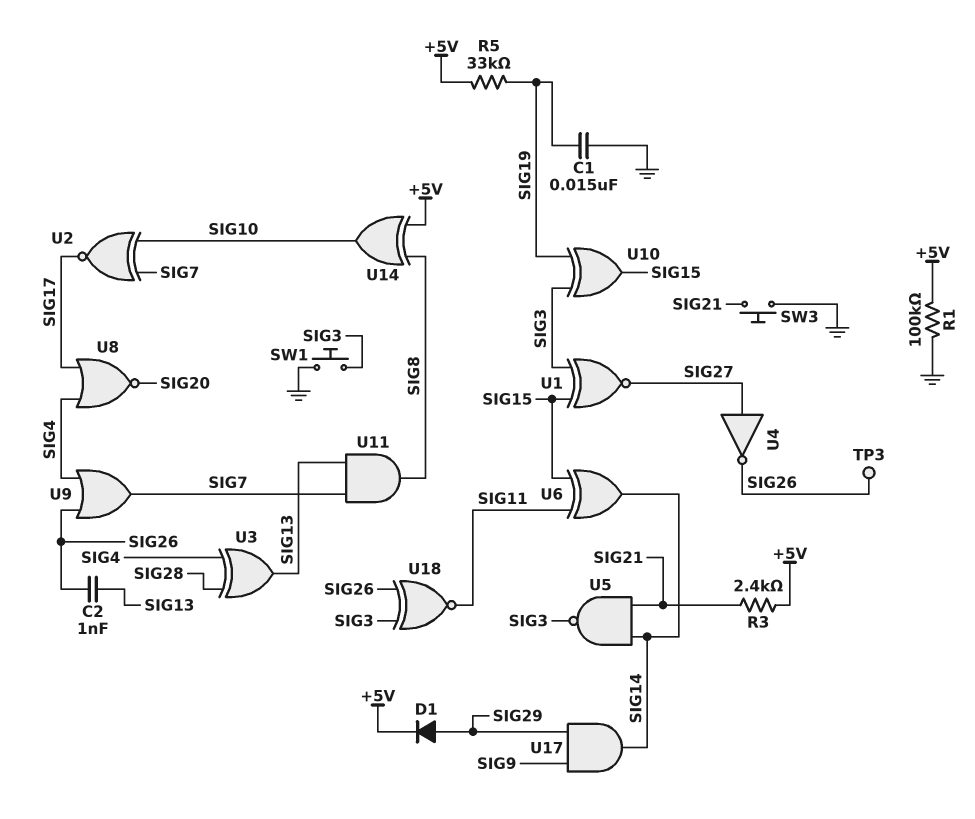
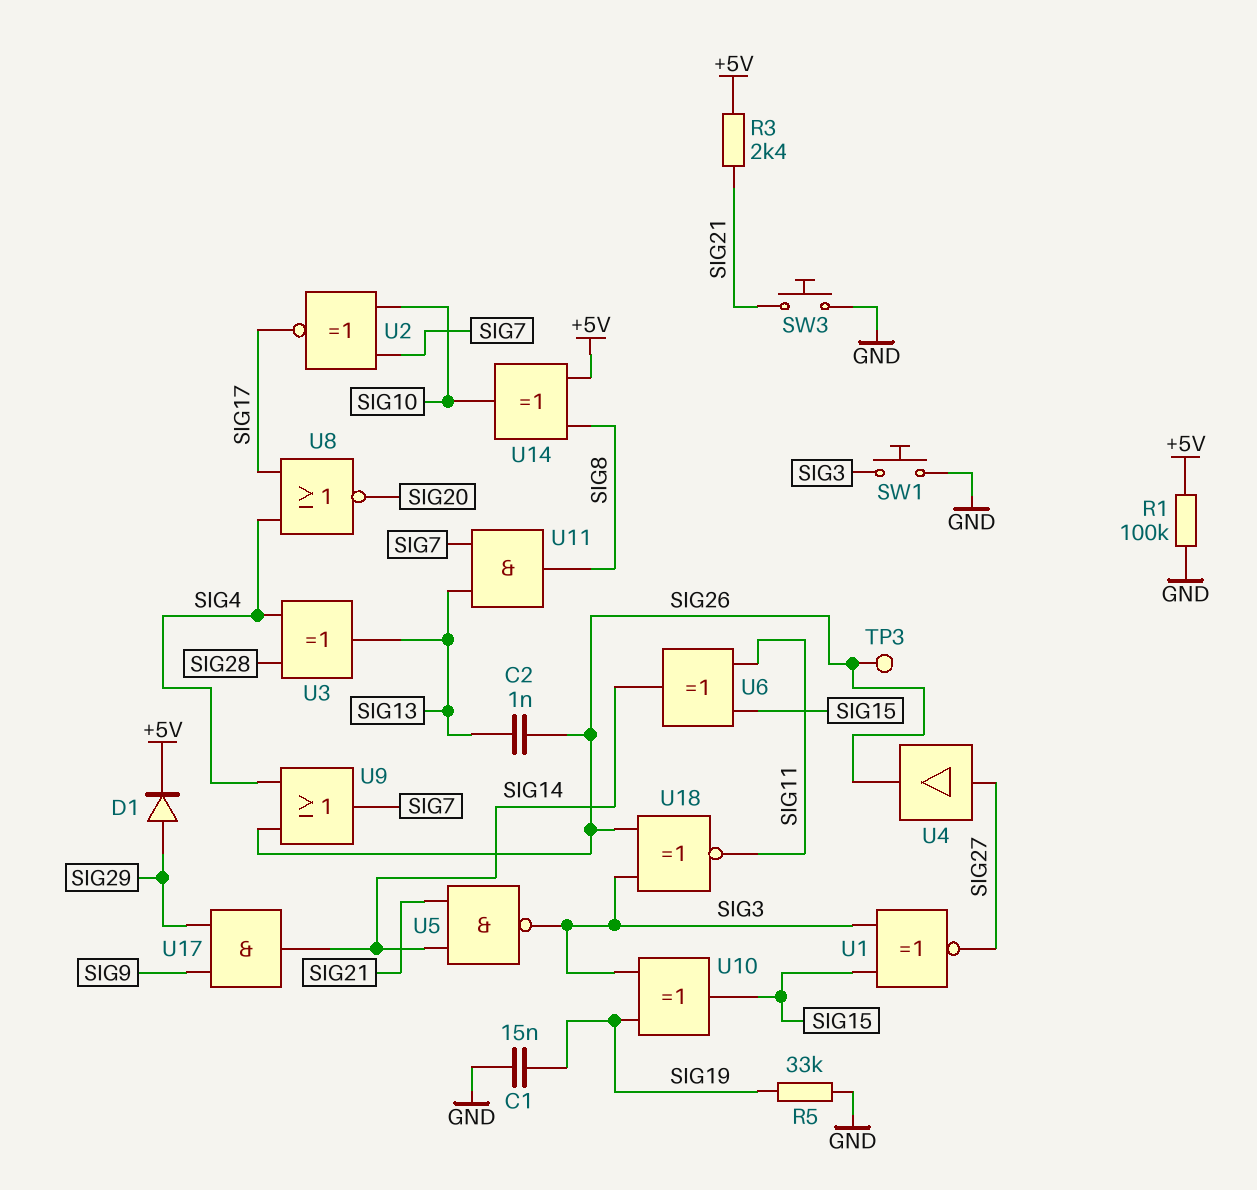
R5: 33k (+5V, SIG19) -> 33k (GND, SIG19)
U4: NOT (in SIG27, out SIG26) -> buffer (in SIG27, out SIG26)

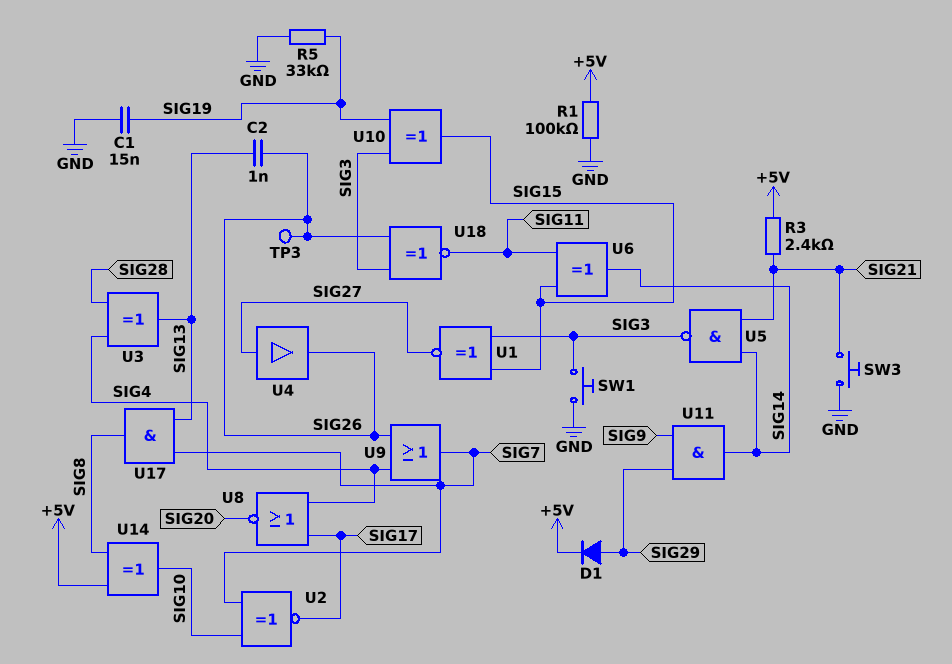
U11: AND (in SIG7, in SIG13, out SIG8) -> AND (in SIG9, in SIG29, out SIG14)
U17: AND (in SIG9, in SIG29, out SIG14) -> AND (in SIG7, in SIG13, out SIG8)

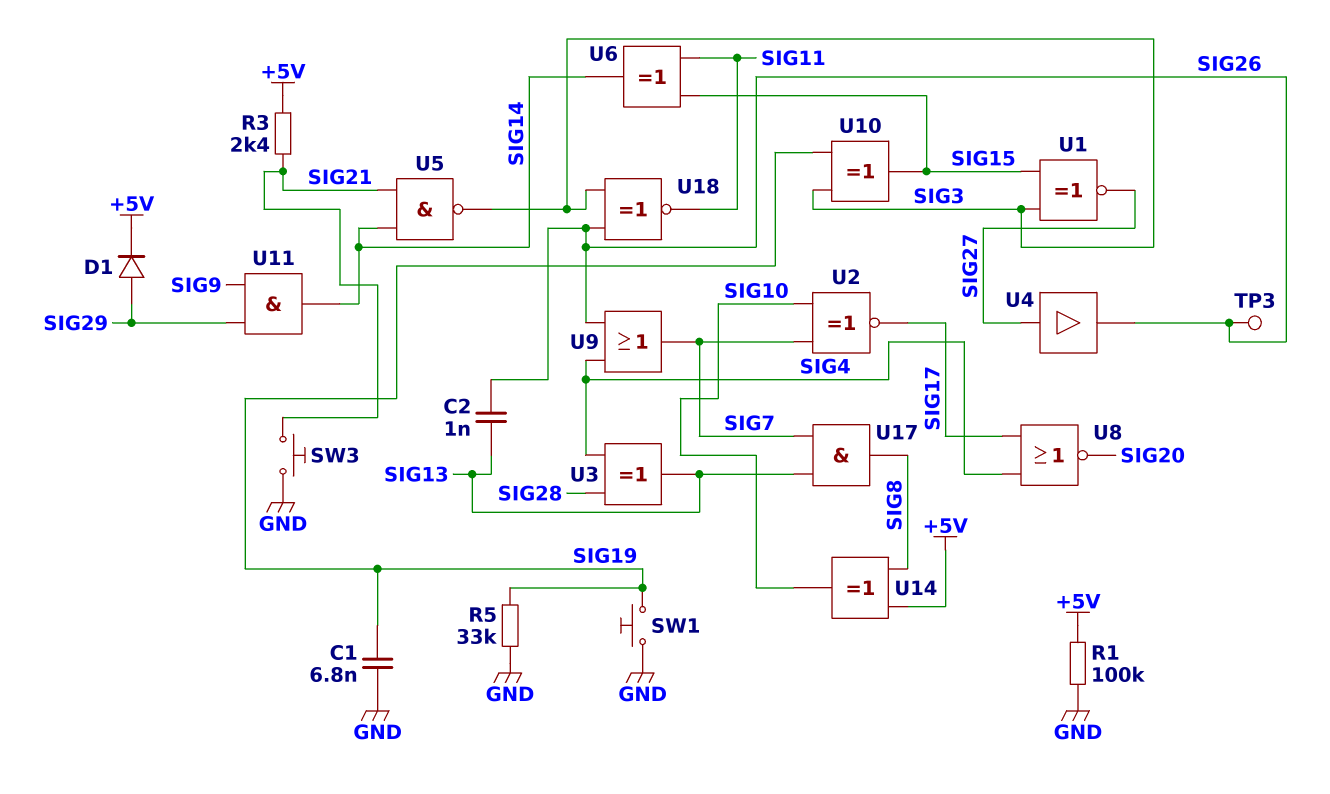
C1: 15nF (GND, SIG19) -> 6.8nF (GND, SIG19)
SW1: button (GND, SIG3) -> button (GND, SIG19)

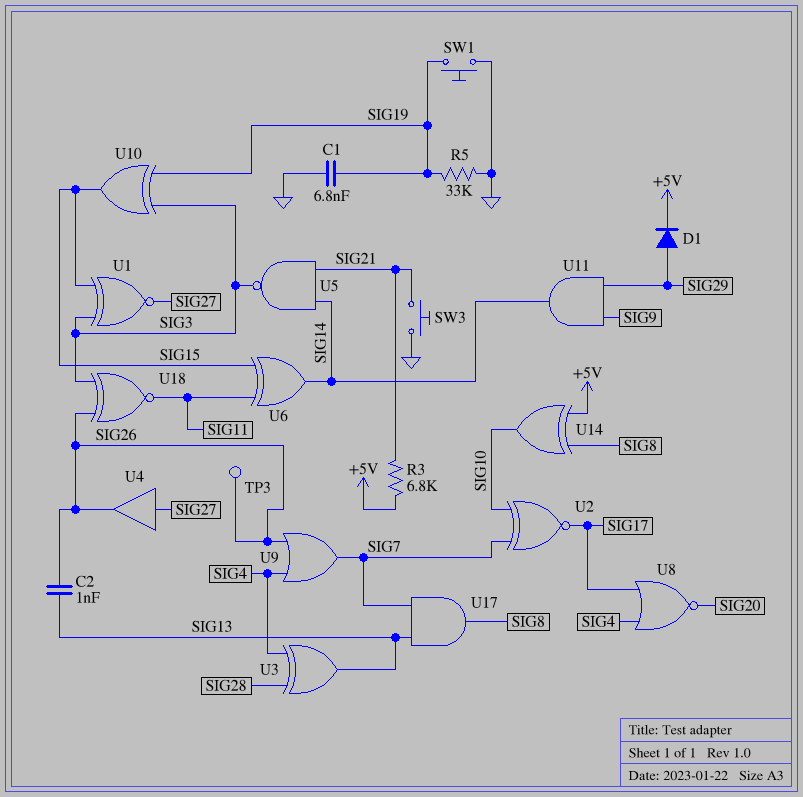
R1: 100k (+5V, GND) -> none
R3: 2.4k (+5V, SIG21) -> 6.8k (+5V, SIG21)

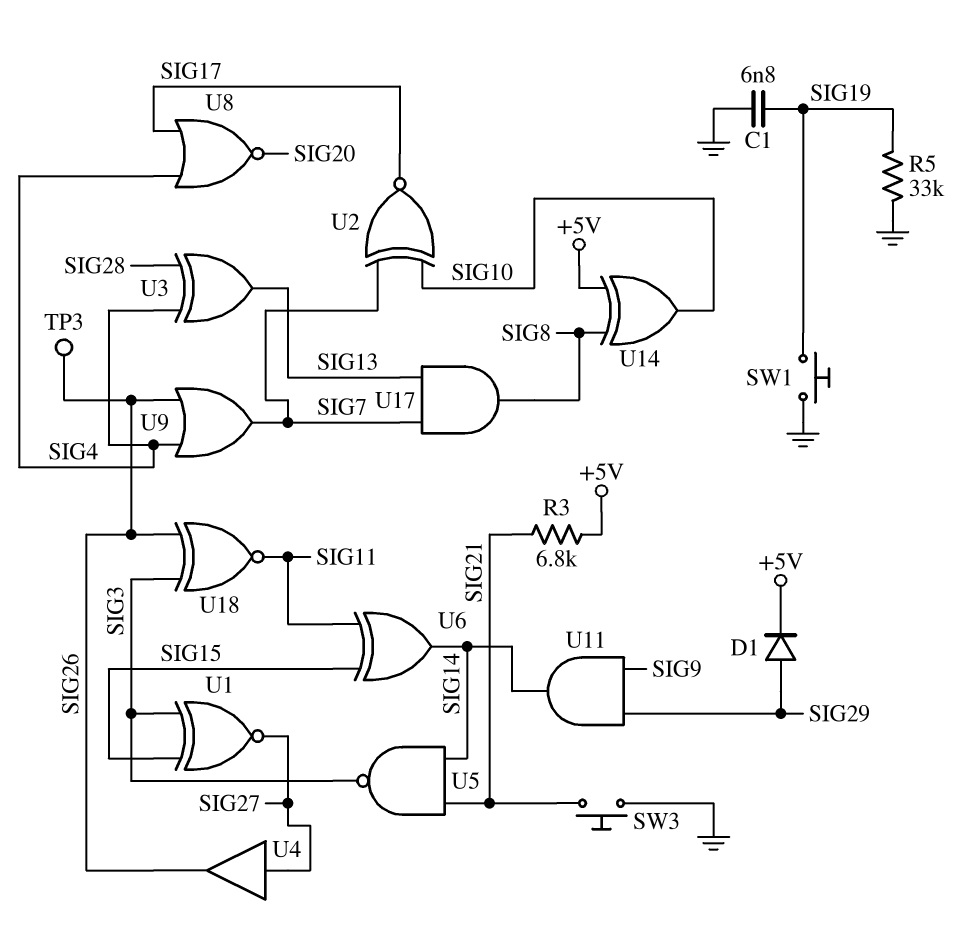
C2: 1nF (SIG13, SIG26) -> none
U10: XOR (in SIG3, in SIG19, out SIG15) -> none

